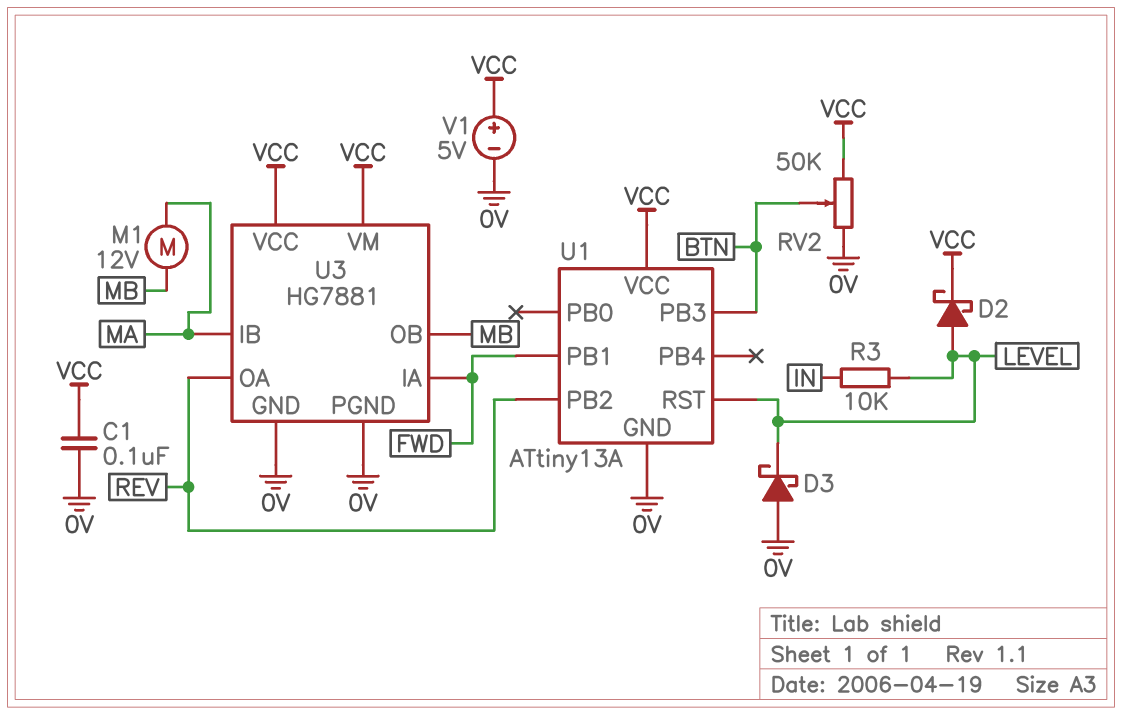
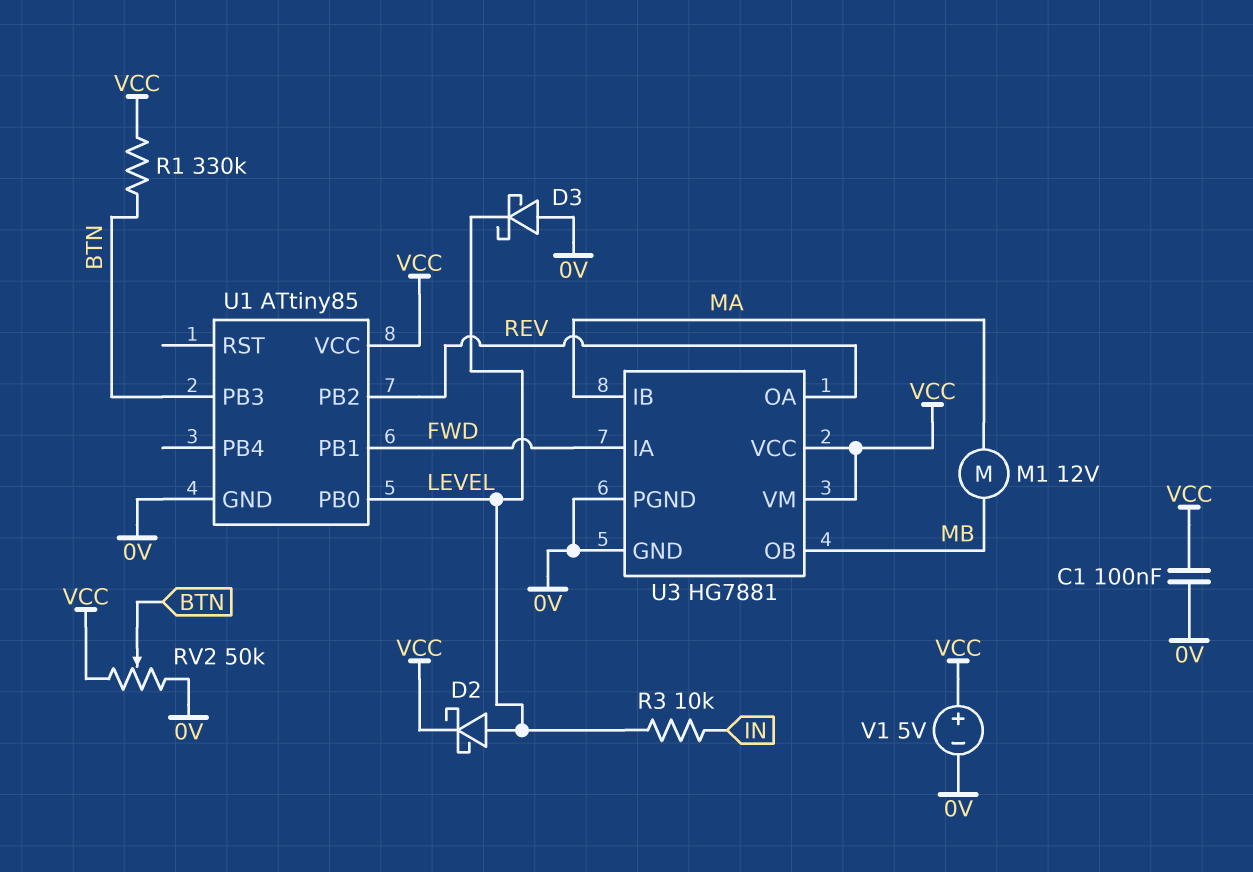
R1: none -> 330k (BTN, VCC)
U1: ATtiny13A -> ATtiny85
U1 pin PB0: none -> LEVEL
U1 pin RST: LEVEL -> none

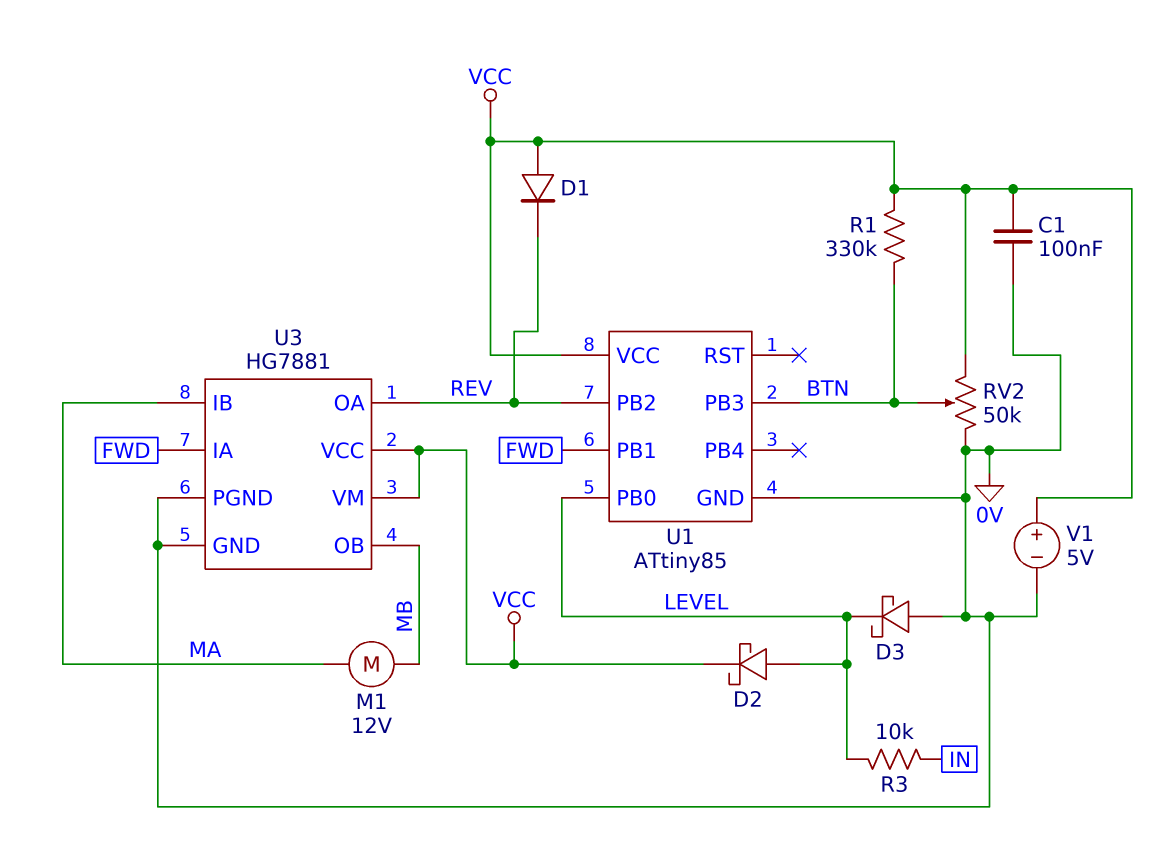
D1: none -> diode (A VCC, K REV)

